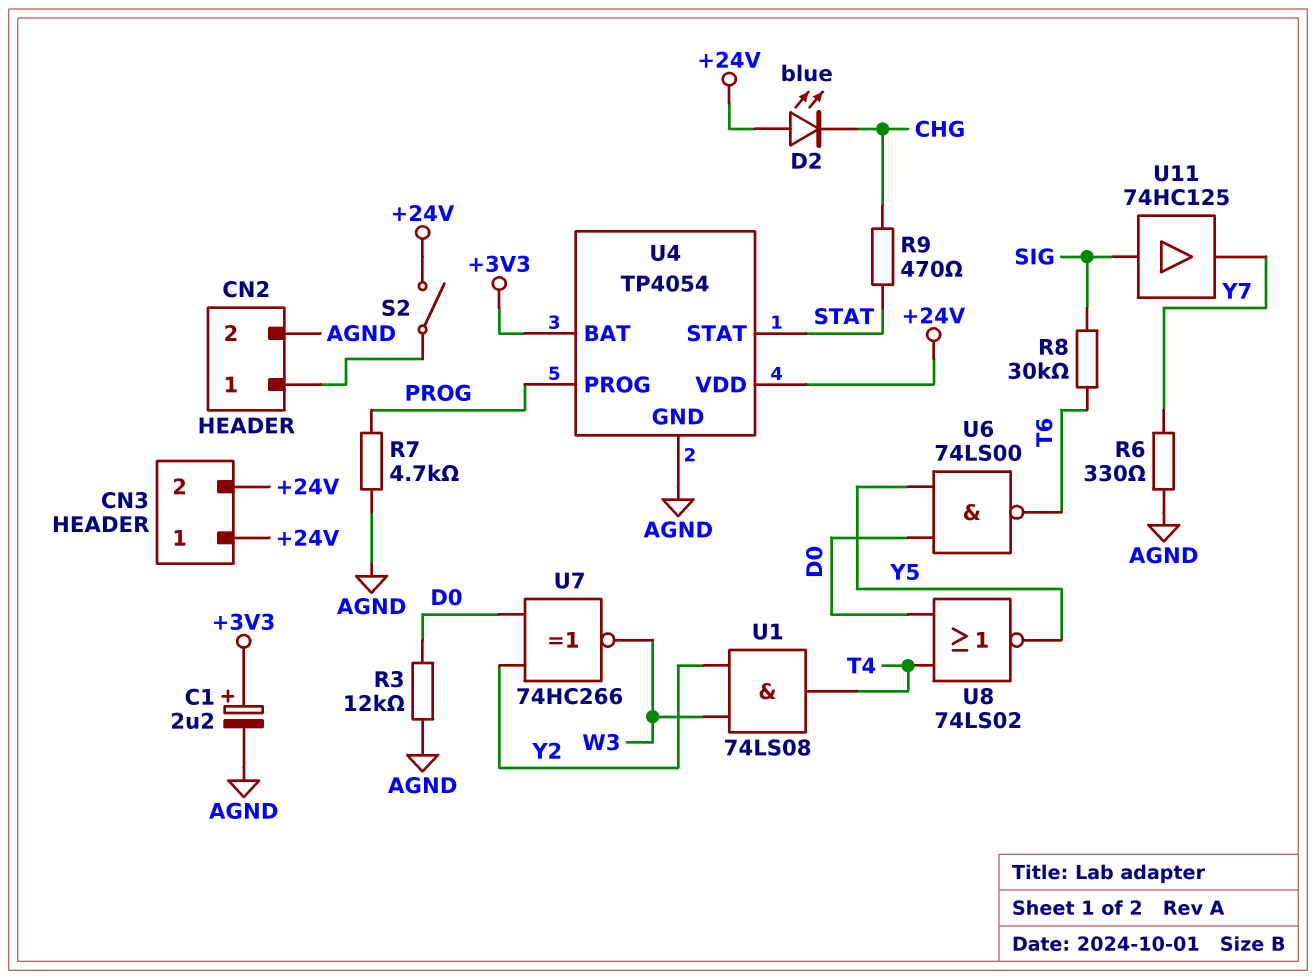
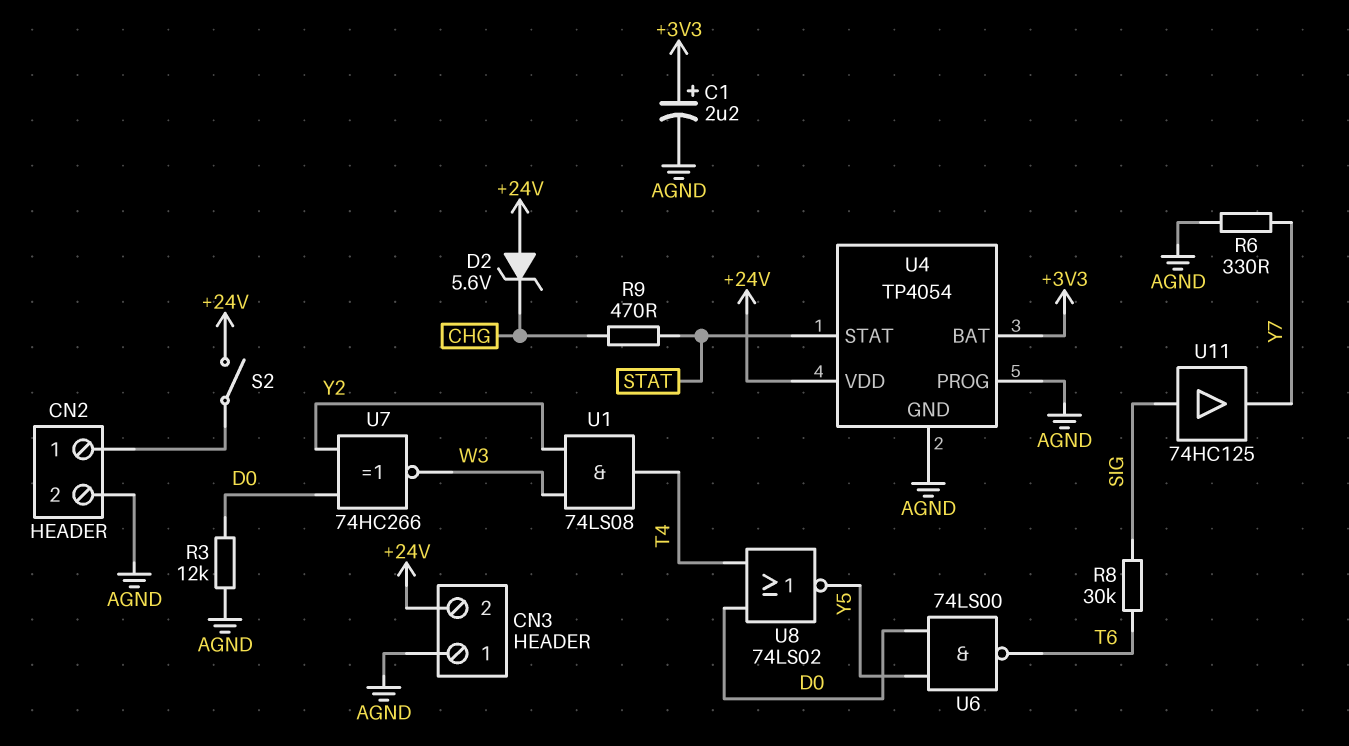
CN3 pin 1: +24V -> AGND
D2: LED blue (A +24V, K CHG) -> zener 5.6V (A +24V, K CHG)
R7: 4.7k (AGND, PROG) -> none
U4 pin PROG: PROG -> AGND

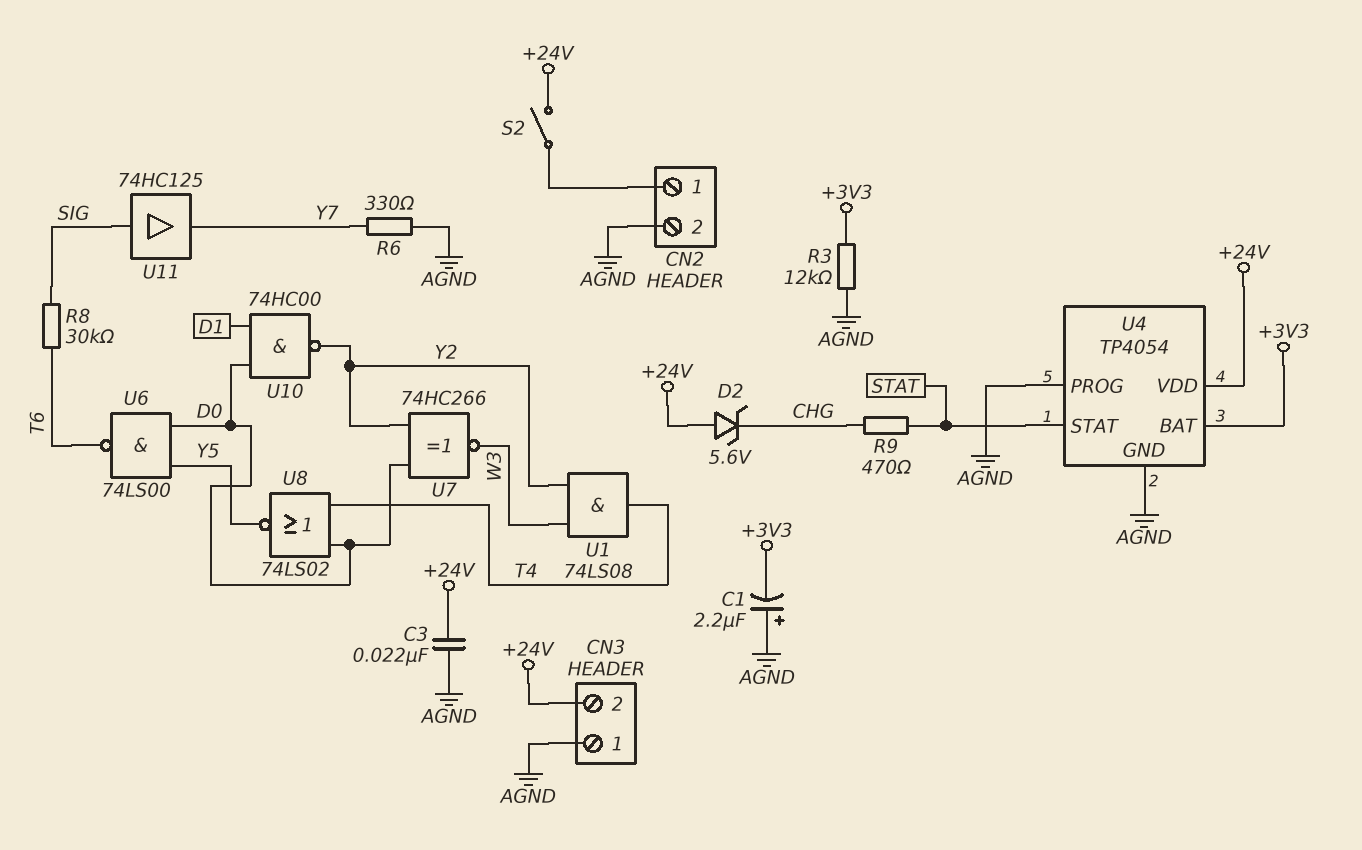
C1: 2.2uF (plus +3V3, minus AGND) -> 2.2uF (plus AGND, minus +3V3)
C3: none -> 22nF (+24V, AGND)
R3: 12k (AGND, D0) -> 12k (+3V3, AGND)
U10: none -> NAND 74HC00 (in D0, in D1, out Y2)

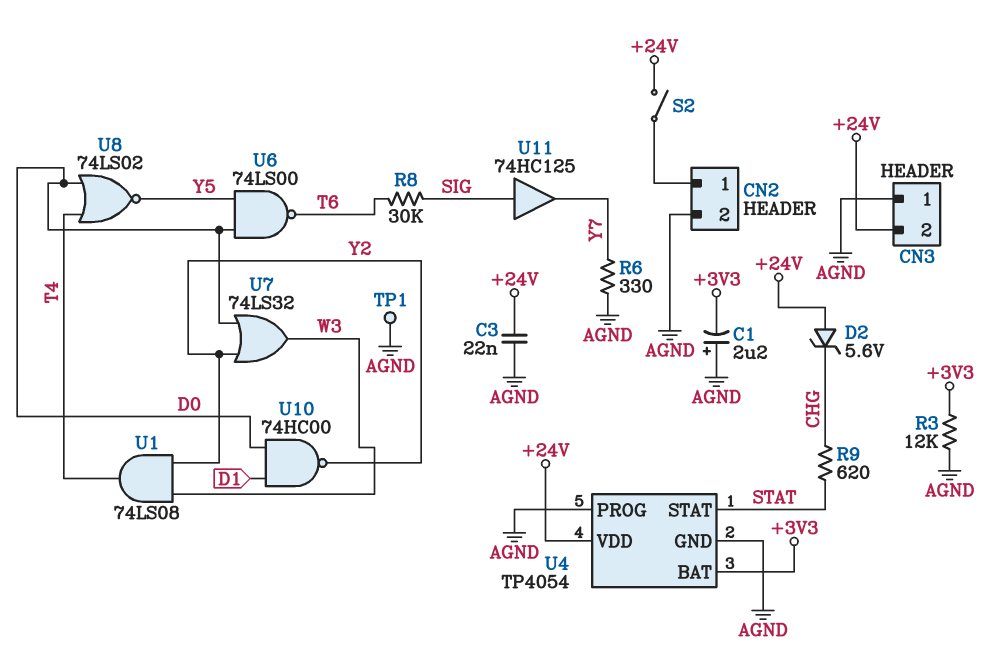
R9: 470 (CHG, STAT) -> 620 (CHG, STAT)
TP1: none -> test point (AGND)
U7: XNOR 74HC266 (in D0, in Y2, out W3) -> OR 74LS32 (in D0, in Y2, out W3)

